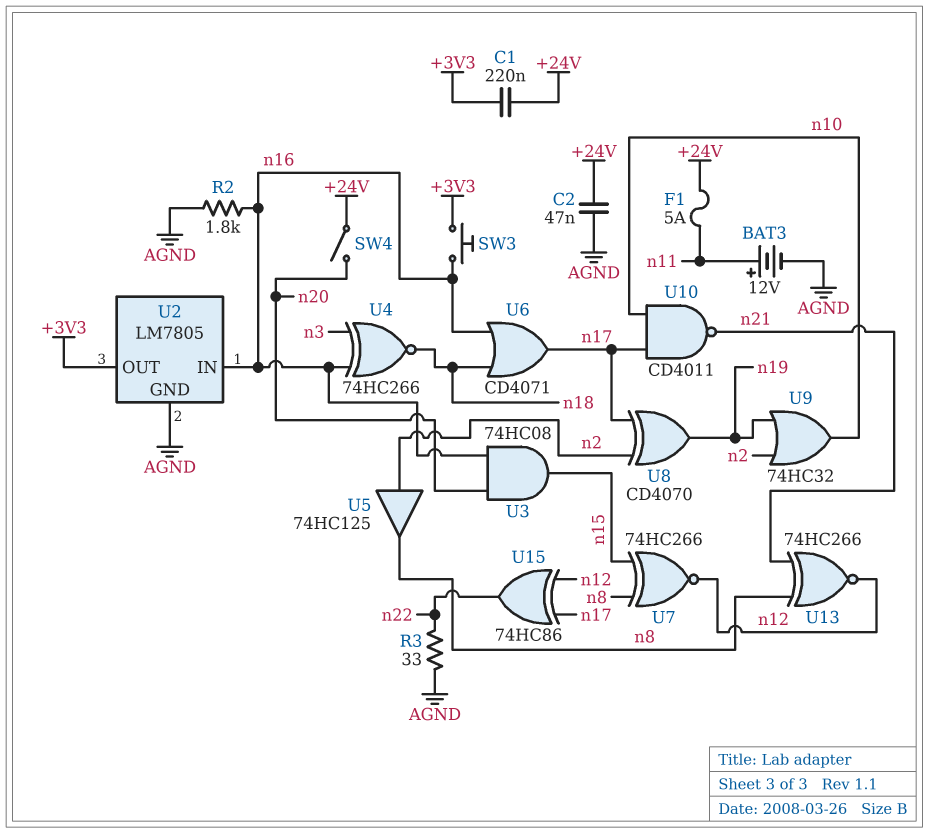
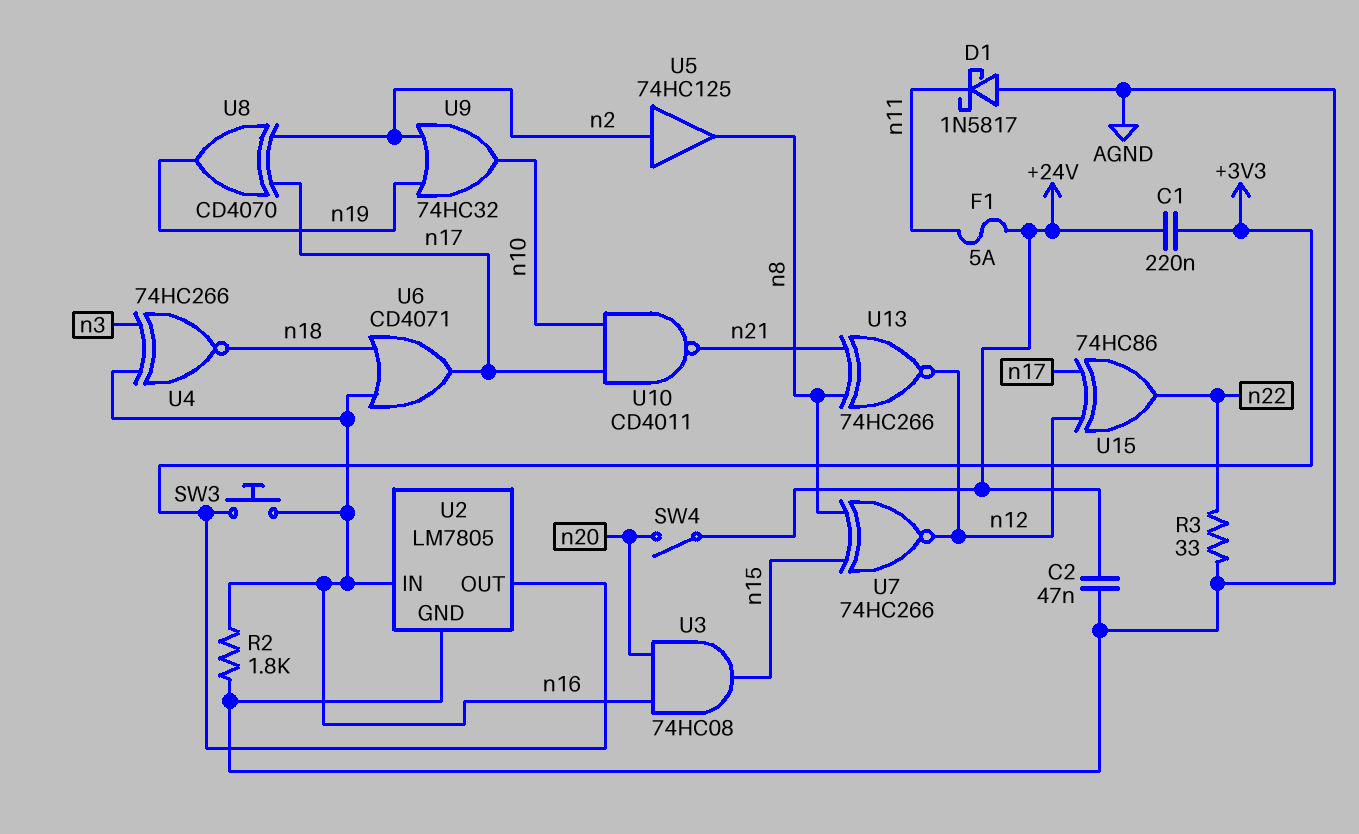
BAT3: 12V (plus n11, minus AGND) -> none
D1: none -> schottky 1N5817 (A AGND, K n11)

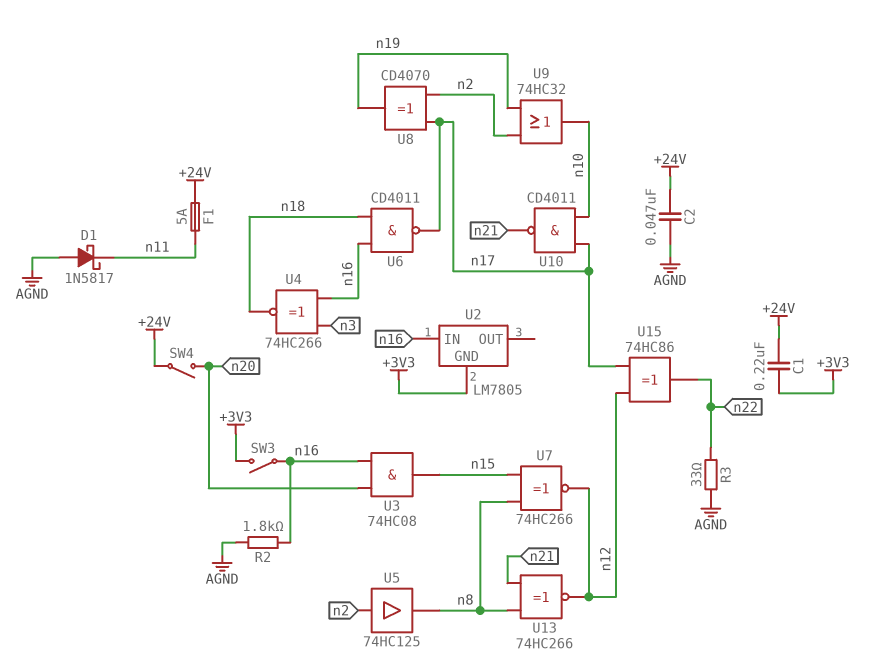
SW3: button (+3V3, n16) -> switch (+3V3, n16)
U2 pin GND: AGND -> +3V3
U2 pin OUT: +3V3 -> none
U6: OR CD4071 (in n16, in n18, out n17) -> NAND CD4011 (in n16, in n18, out n17)

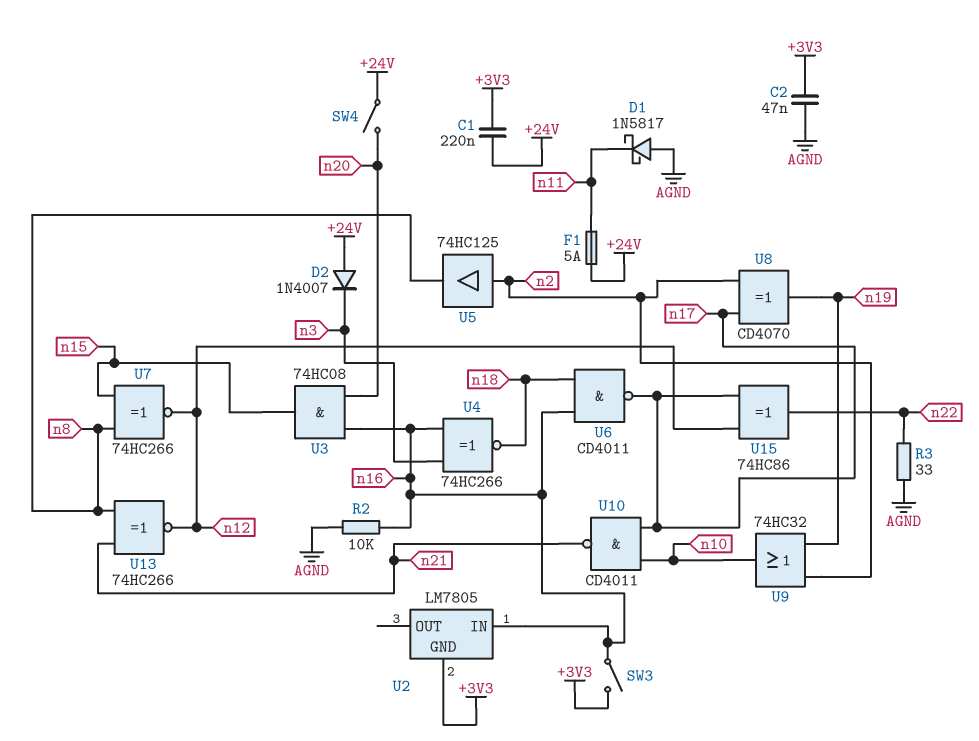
C2: 47nF (+24V, AGND) -> 47nF (+3V3, AGND)
D2: none -> diode 1N4007 (A +24V, K n3)
R2: 1.8k (AGND, n16) -> 10k (AGND, n16)

